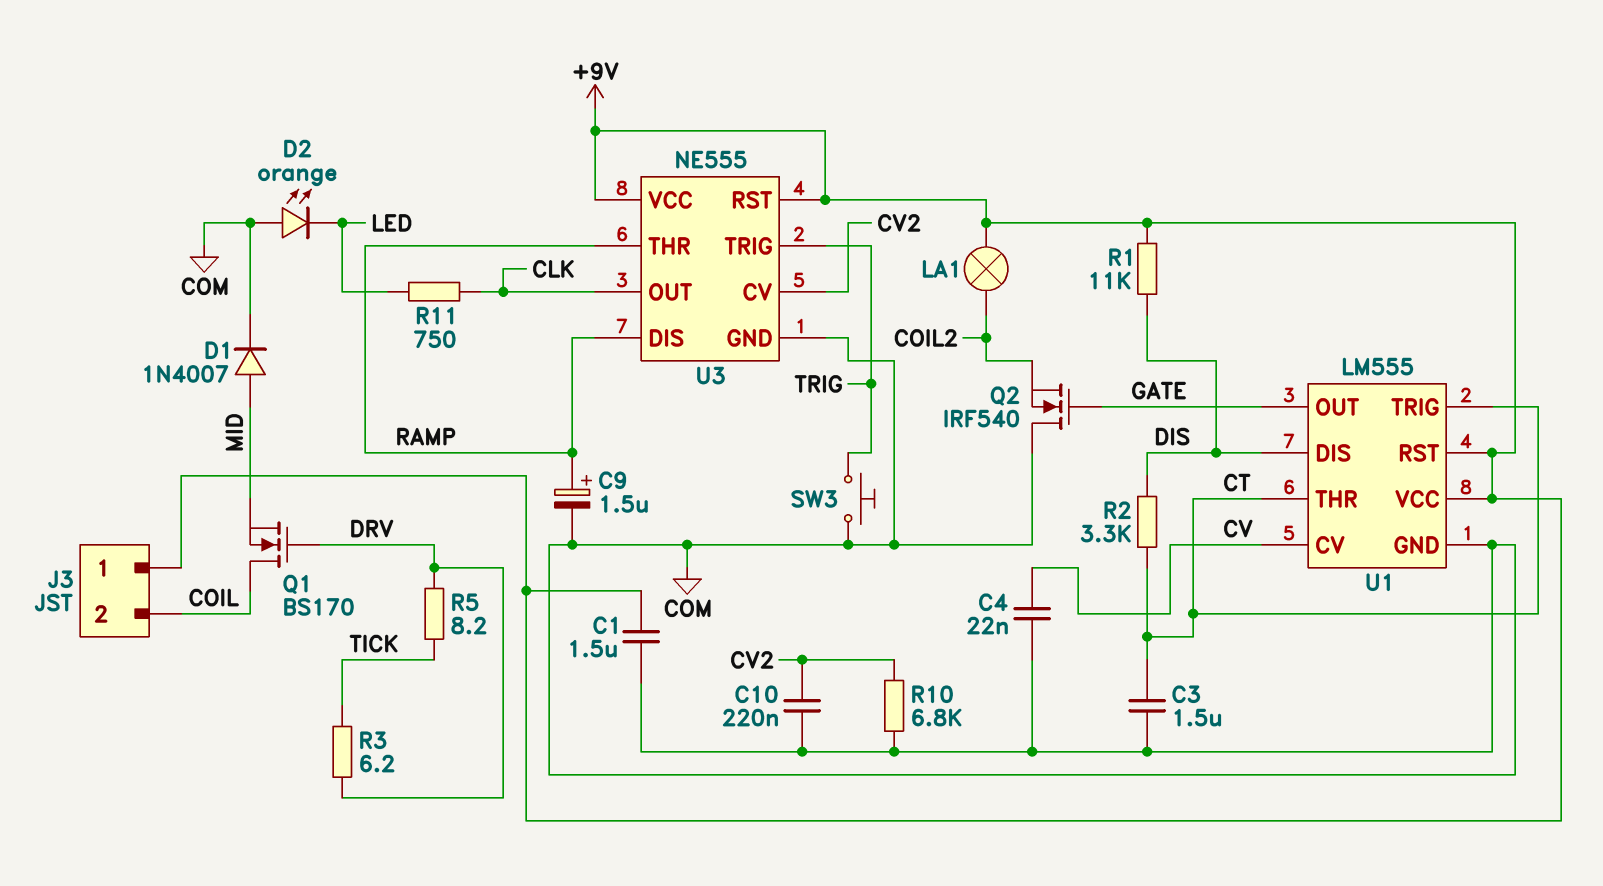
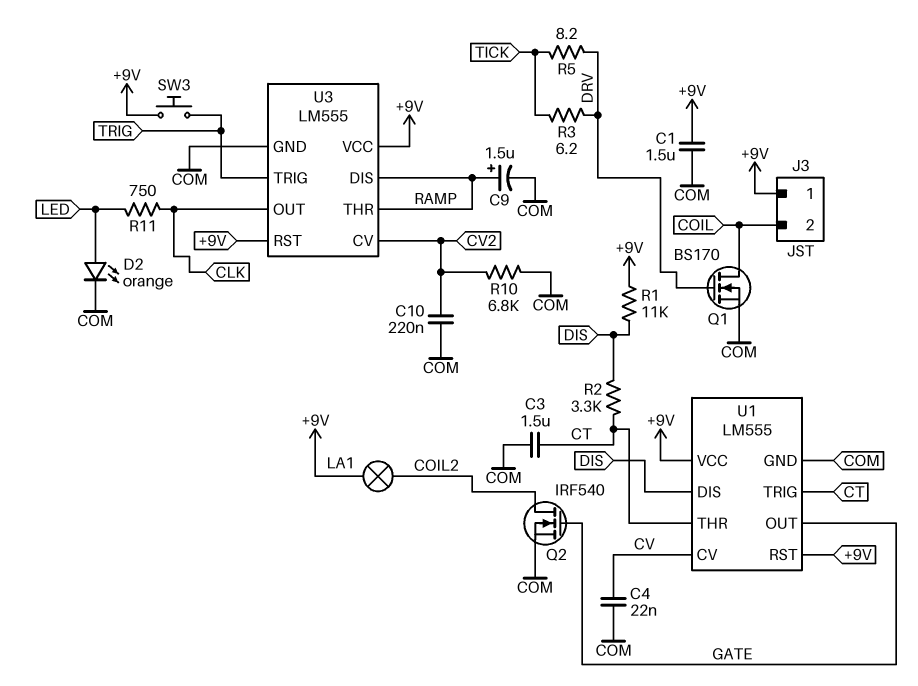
D1: diode 1N4007 (A MID, K COM) -> none
D2: LED orange (A COM, K LED) -> LED orange (A LED, K COM)
Q1: NMOS BS170 (G DRV, D COIL, S MID) -> NMOS BS170 (G DRV, D COIL, S COM)
Q2: NMOS IRF540 (G GATE, D COM, S COIL2) -> NMOS IRF540 (G GATE, D COIL2, S COM)
SW3: button (COM, TRIG) -> button (+9V, TRIG)
U3: NE555 -> LM555

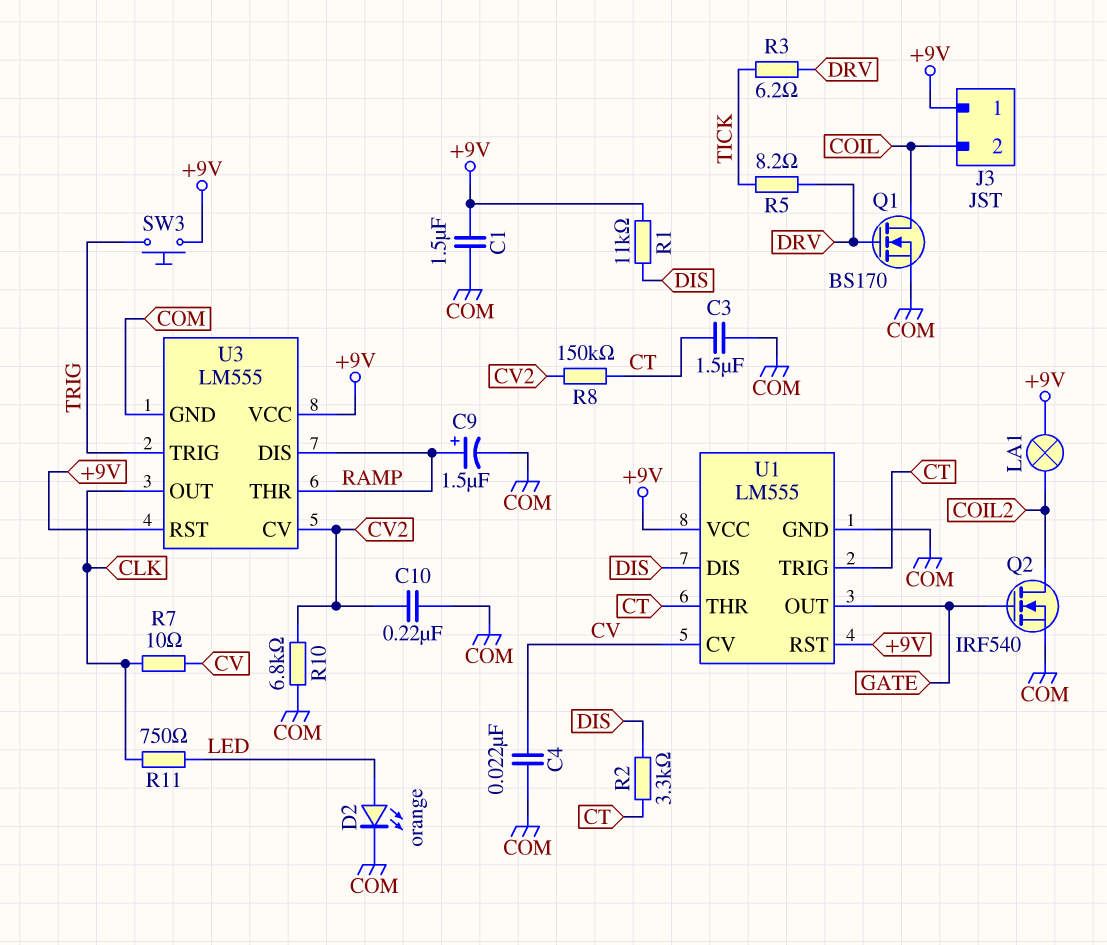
R7: none -> 10 (CLK, CV)
R8: none -> 150k (CT, CV2)

